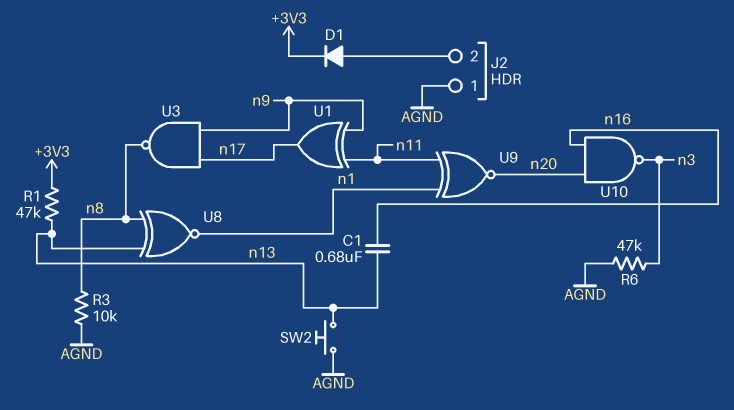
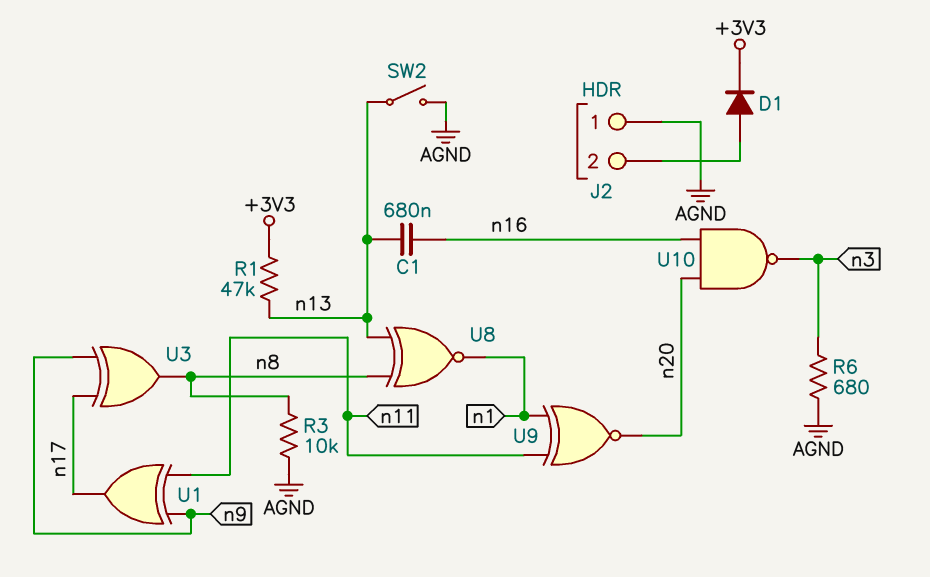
R6: 47k (AGND, n3) -> 680 (AGND, n3)
SW2: button (AGND, n13) -> switch (AGND, n13)
U3: NAND (in n9, in n17, out n8) -> XOR (in n9, in n17, out n8)

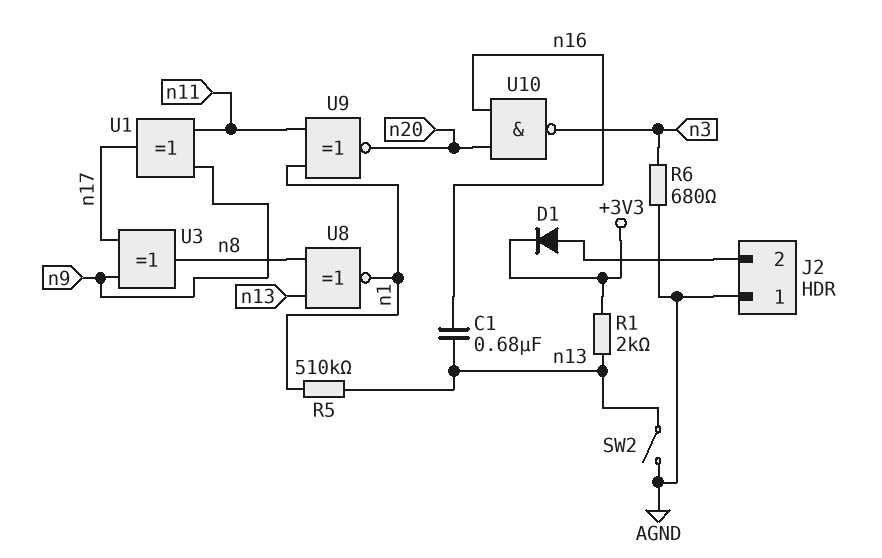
R1: 47k (+3V3, n13) -> 2k (+3V3, n13)
R3: 10k (AGND, n8) -> none
R5: none -> 510k (n1, n13)

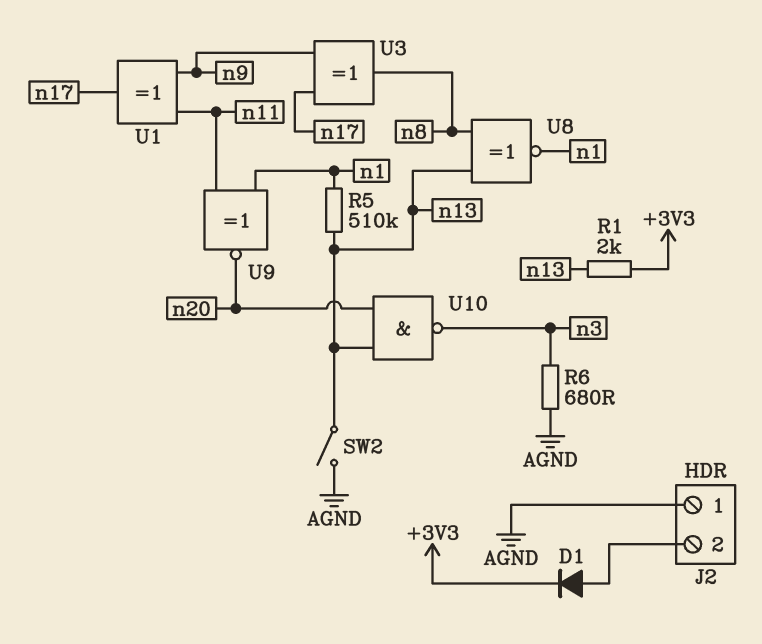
C1: 680nF (n13, n16) -> none
U10: NAND (in n16, in n20, out n3) -> NAND (in n13, in n20, out n3)

